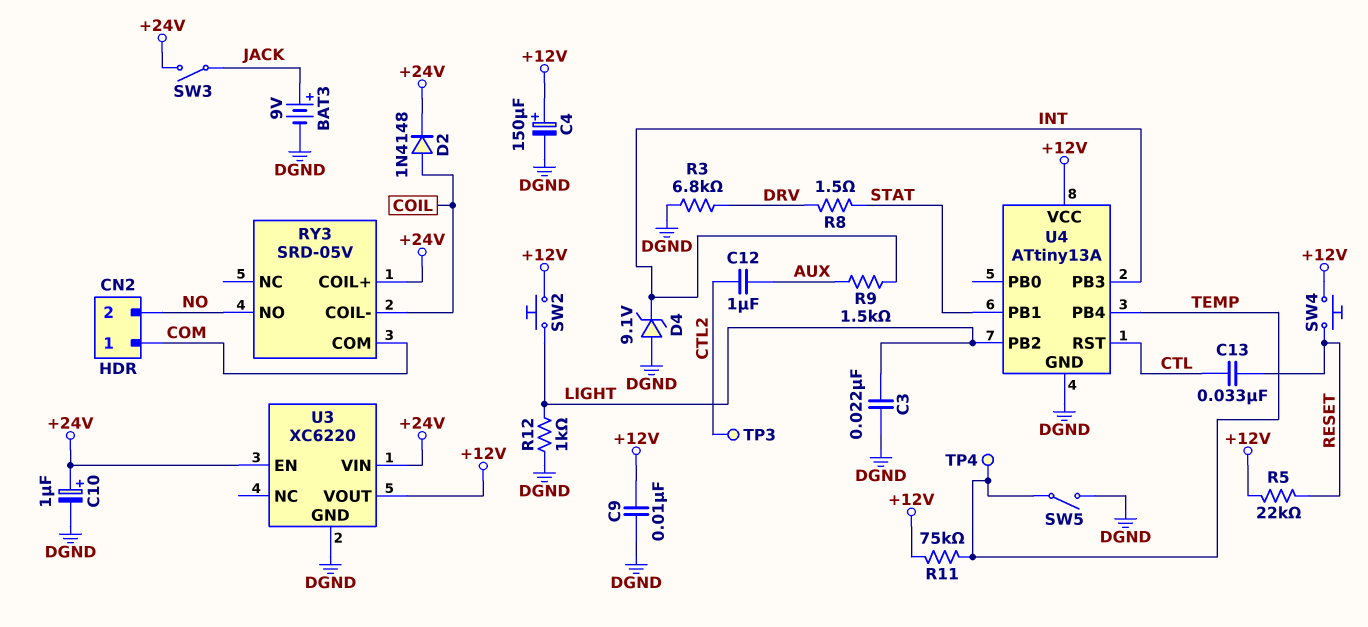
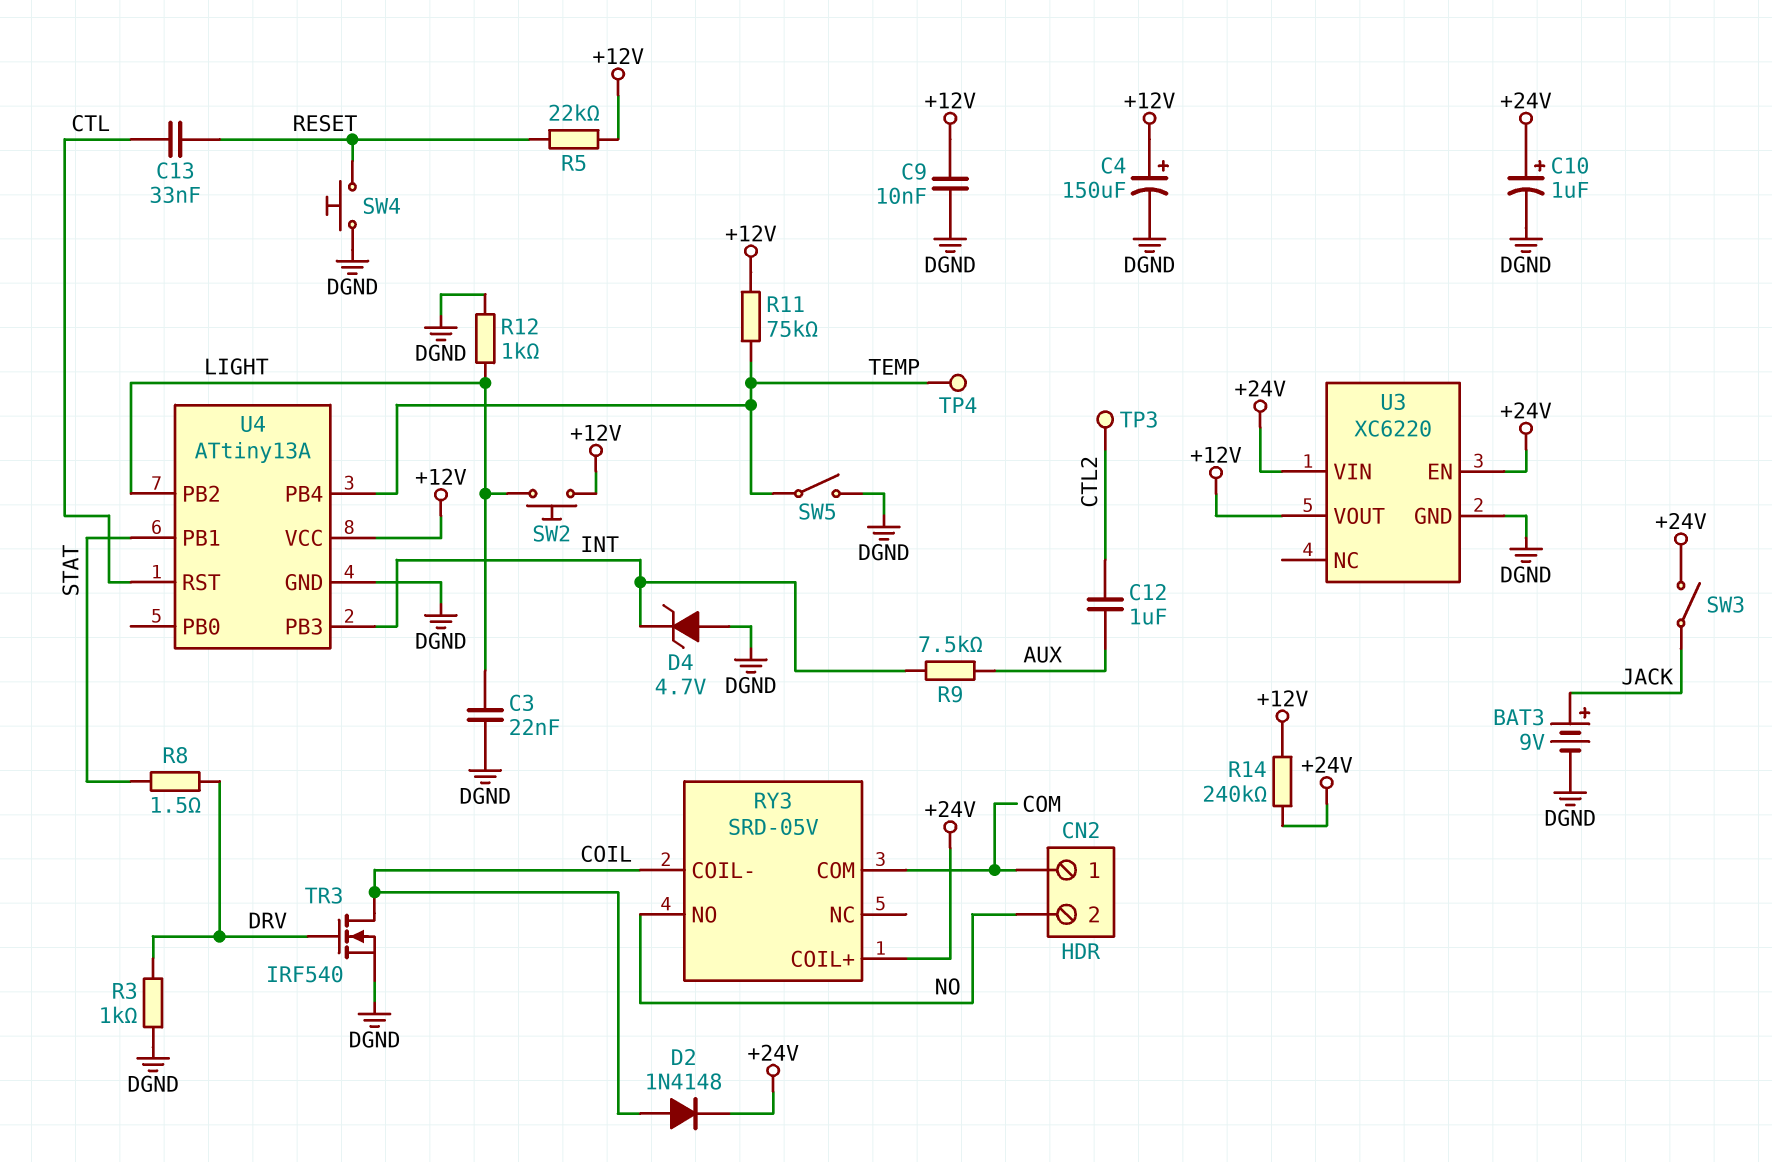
D4: zener 9.1V (A DGND, K INT) -> zener 4.7V (A DGND, K INT)
R3: 6.8k (DGND, DRV) -> 1k (DGND, DRV)
R9: 1.5k (AUX, INT) -> 7.5k (AUX, INT)
R14: none -> 240k (+12V, +24V)
SW4: button (+12V, RESET) -> button (DGND, RESET)
TR3: none -> NMOS IRF540 (G DRV, D COIL, S DGND)

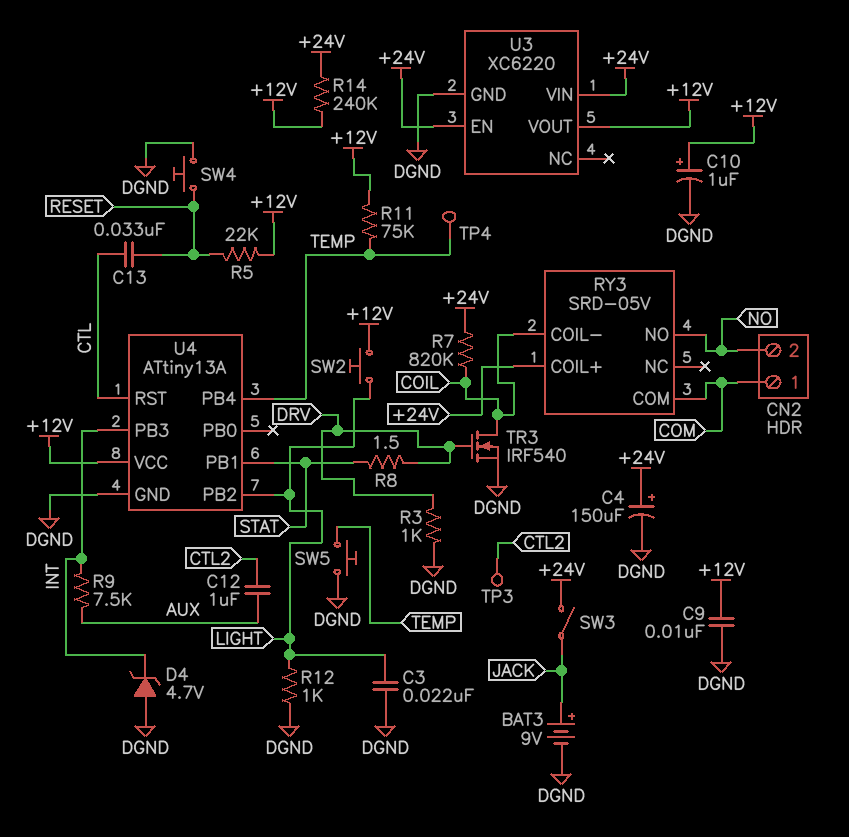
C4: 150uF (plus +12V, minus DGND) -> 150uF (plus +24V, minus DGND)
C10: 1uF (plus +24V, minus DGND) -> 1uF (plus +12V, minus DGND)
D2: diode 1N4148 (A COIL, K +24V) -> none
R7: none -> 820k (+24V, COIL)
SW5: switch (DGND, TEMP) -> button (DGND, TEMP)

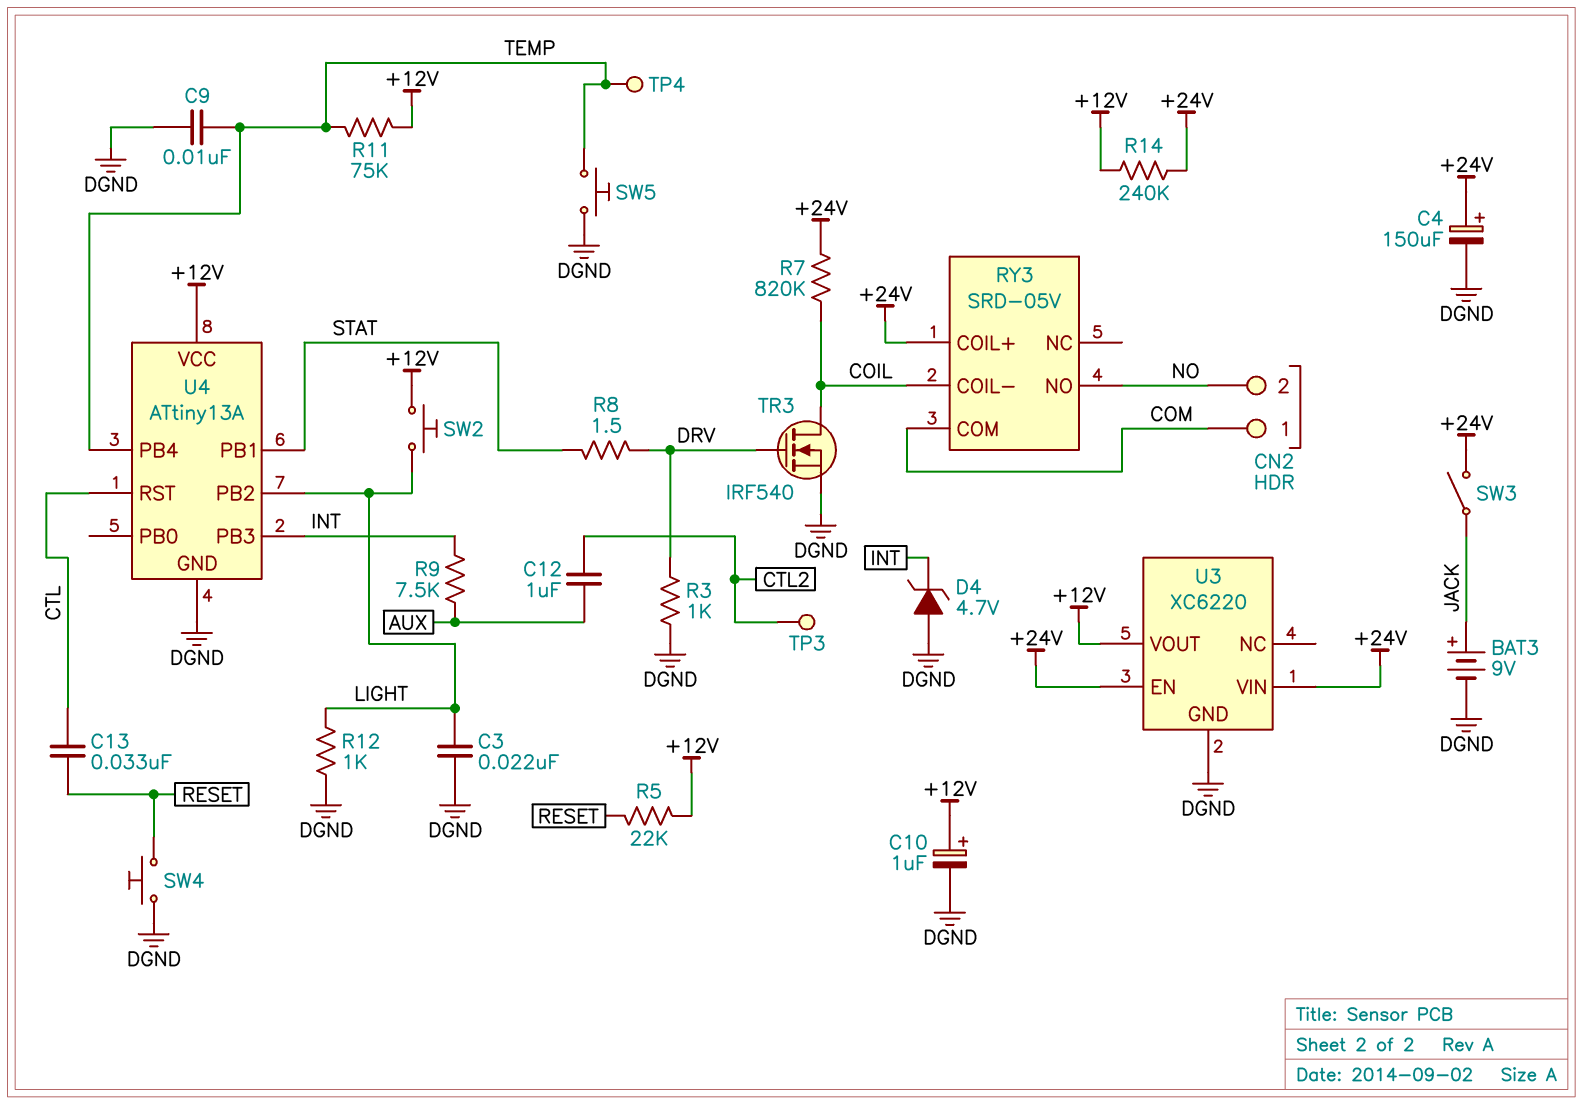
C9: 10nF (+12V, DGND) -> 10nF (DGND, TEMP)

